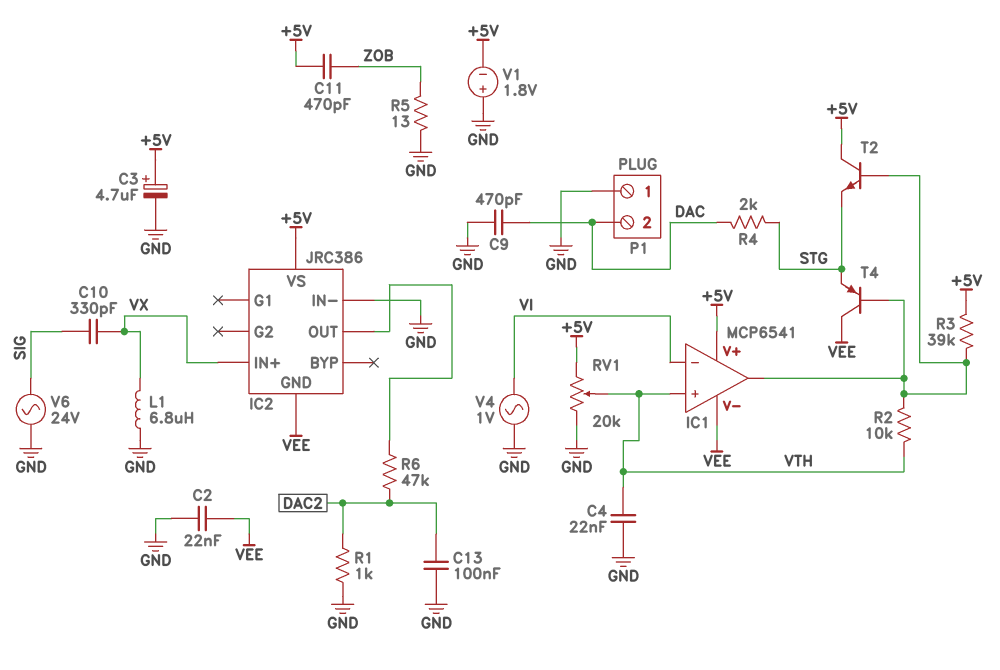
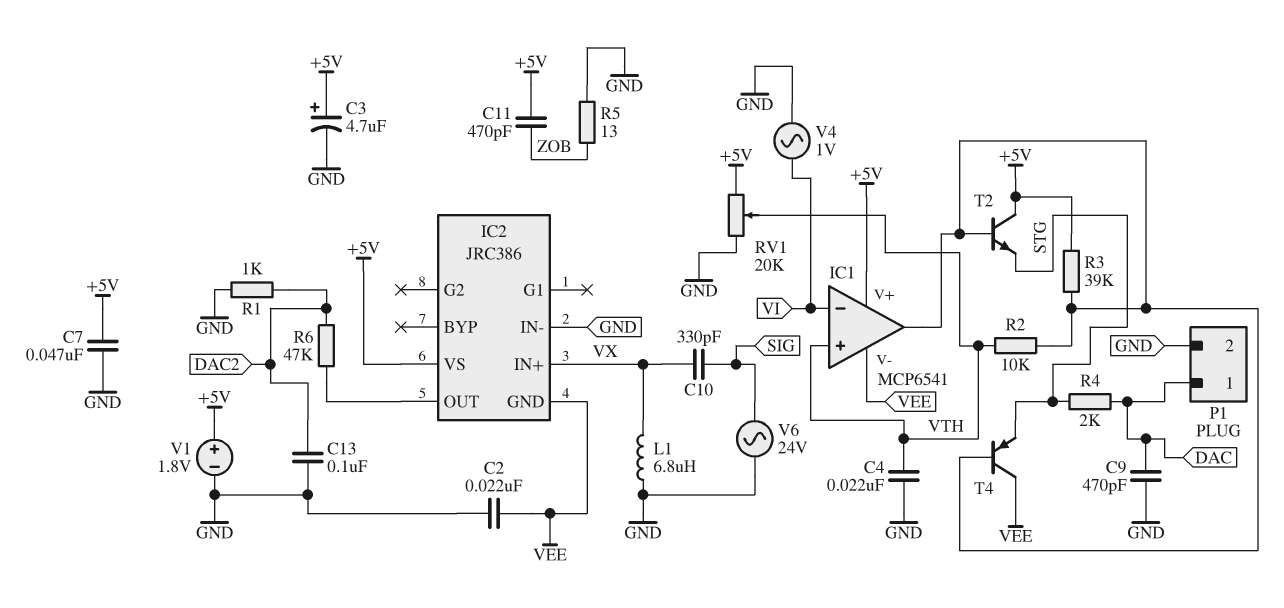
C7: none -> 47nF (+5V, GND)
P1 pin 1: GND -> DAC
P1 pin 2: DAC -> GND
V1: 1.8V (plus GND, minus +5V) -> 1.8V (plus +5V, minus GND)

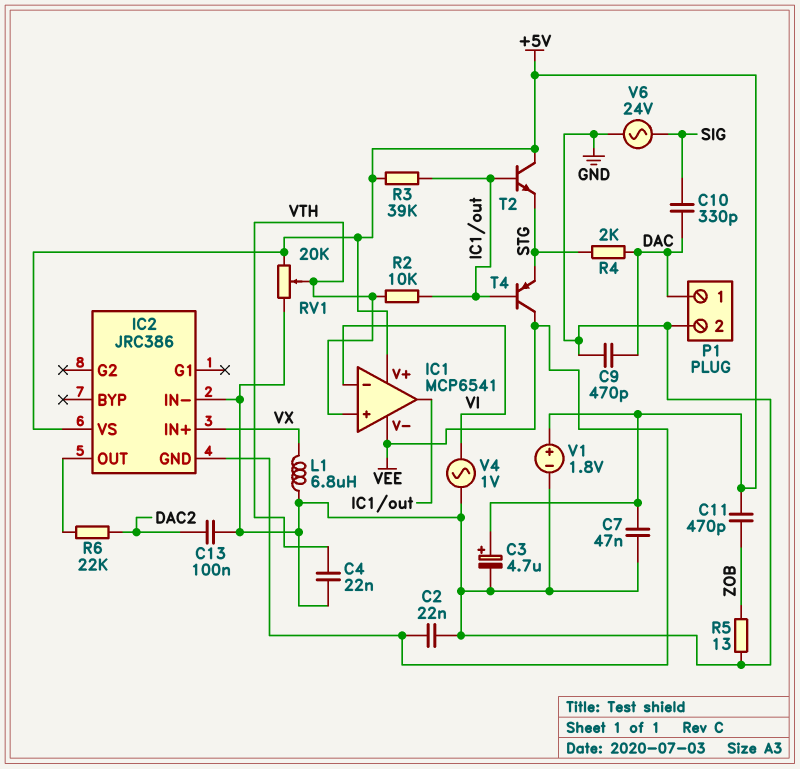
C10: 330pF (SIG, VX) -> 330pF (DAC, SIG)
R1: 1k (DAC2, GND) -> none
R6: 47k (DAC2, IC2/OUT) -> 22k (DAC2, IC2/OUT)

